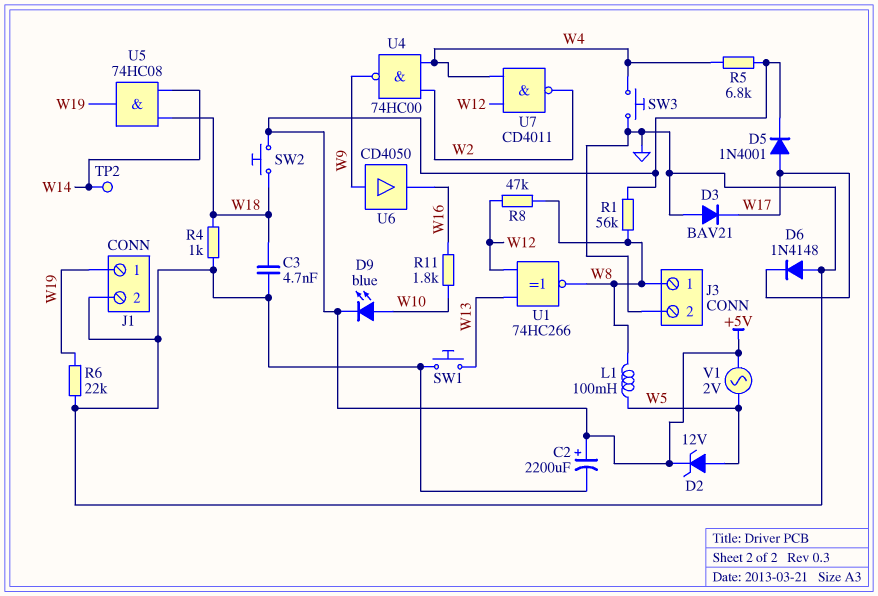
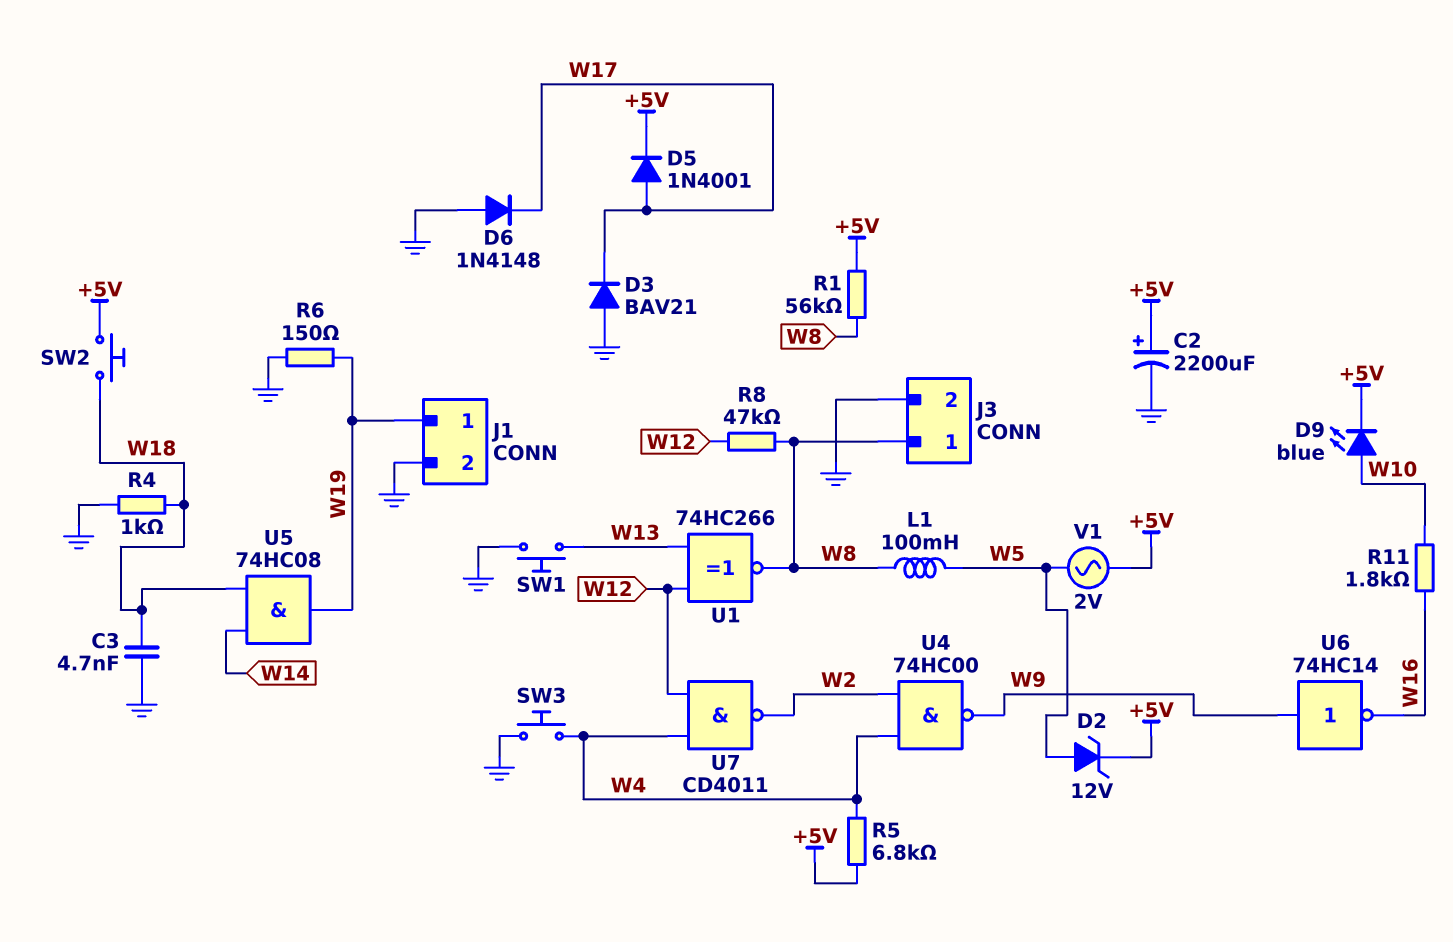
R6: 22k (GND, W19) -> 150 (GND, W19)
TP2: test point (W14) -> none
U6: buffer CD4050 (in W9, out W16) -> NOT 74HC14 (in W9, out W16)

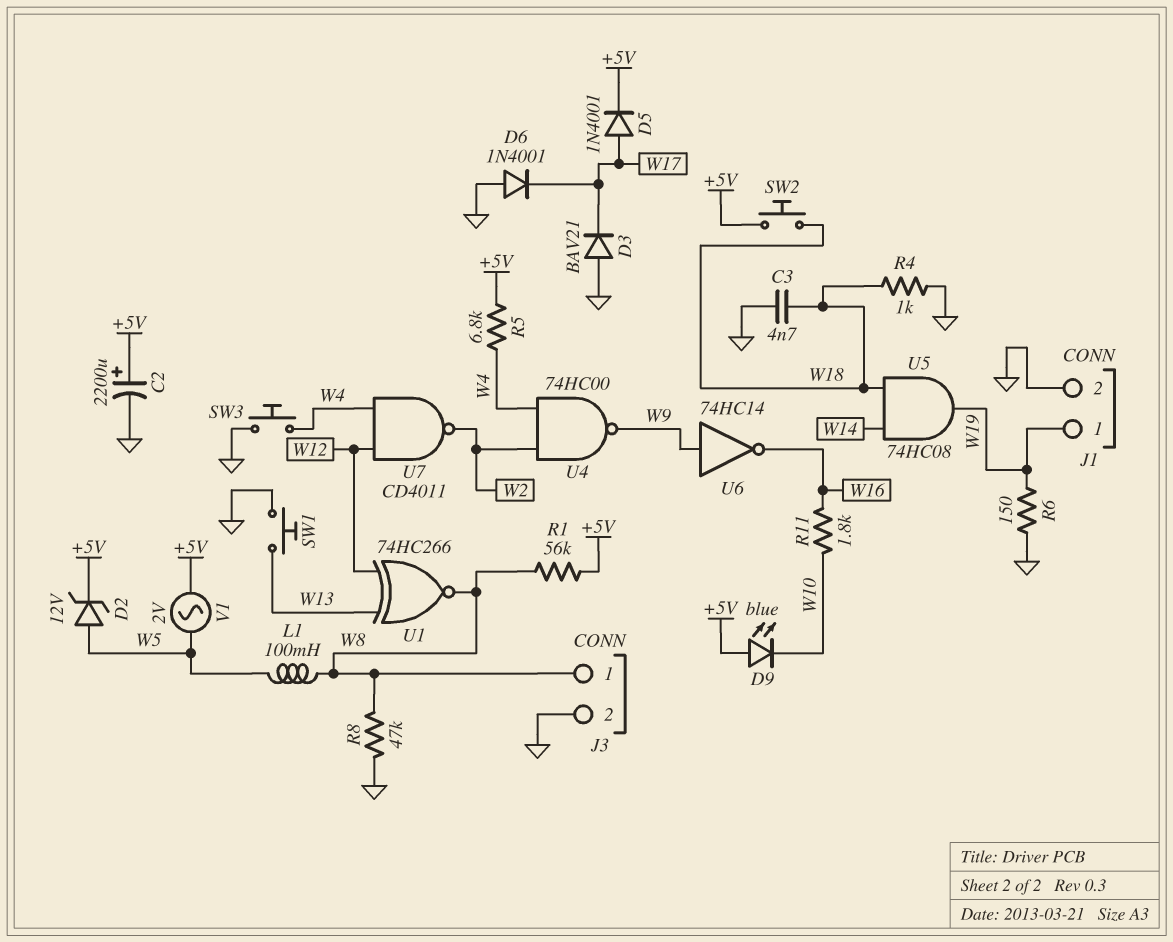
D6: diode 1N4148 (A GND, K W17) -> diode 1N4001 (A GND, K W17)
D9: LED blue (A W10, K +5V) -> LED blue (A +5V, K W10)
R8: 47k (W8, W12) -> 47k (GND, W8)

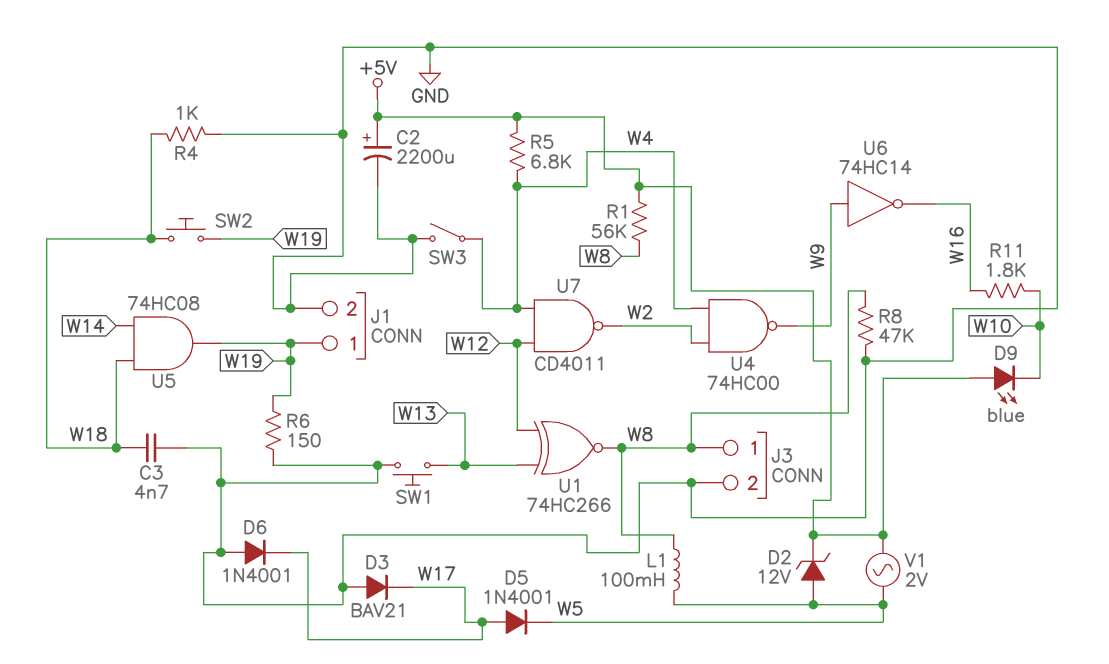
D5: diode 1N4001 (A W17, K +5V) -> diode 1N4001 (A W17, K W5)
SW2: button (+5V, W18) -> button (W18, W19)
SW3: button (GND, W4) -> switch (GND, W4)

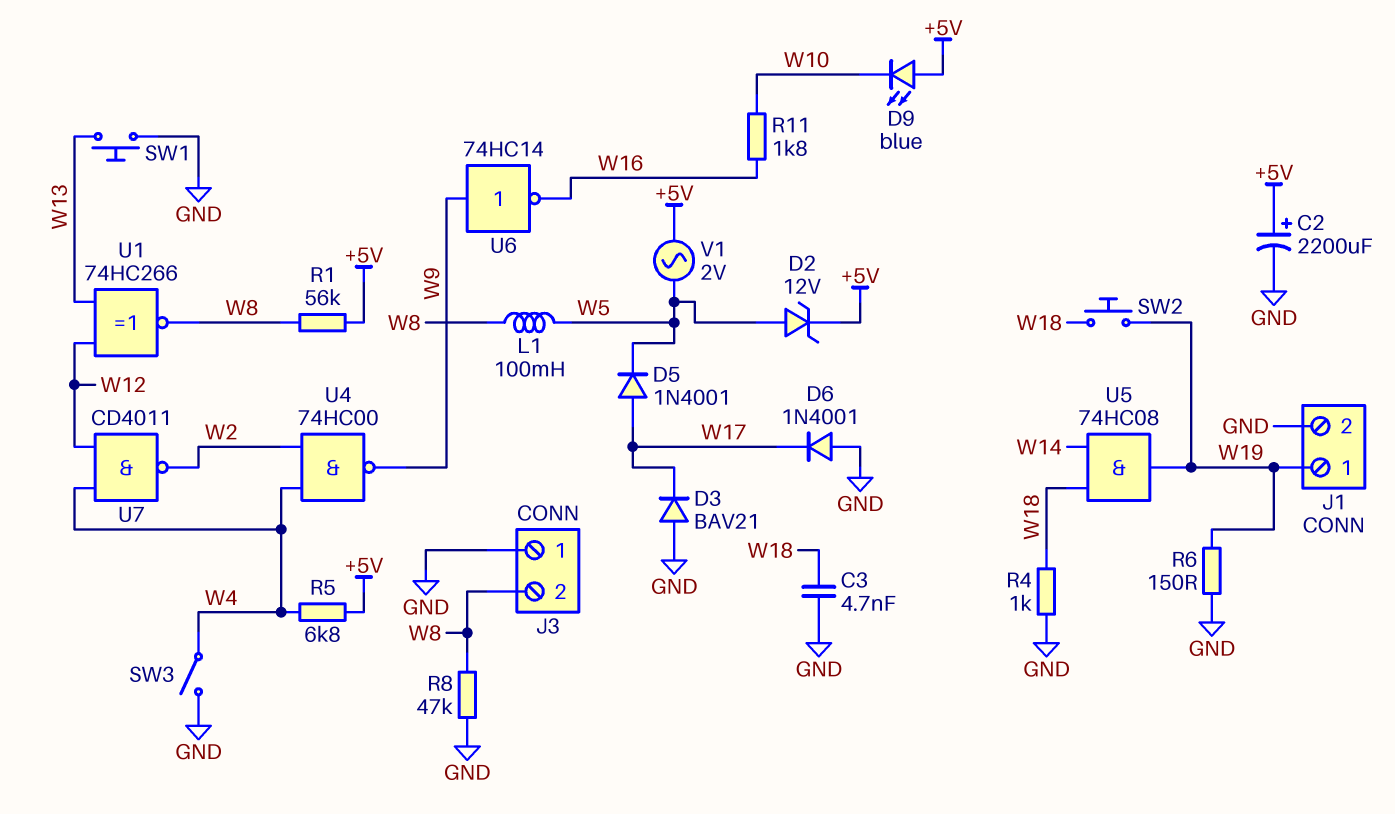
J3 pin 1: W8 -> GND
J3 pin 2: GND -> W8

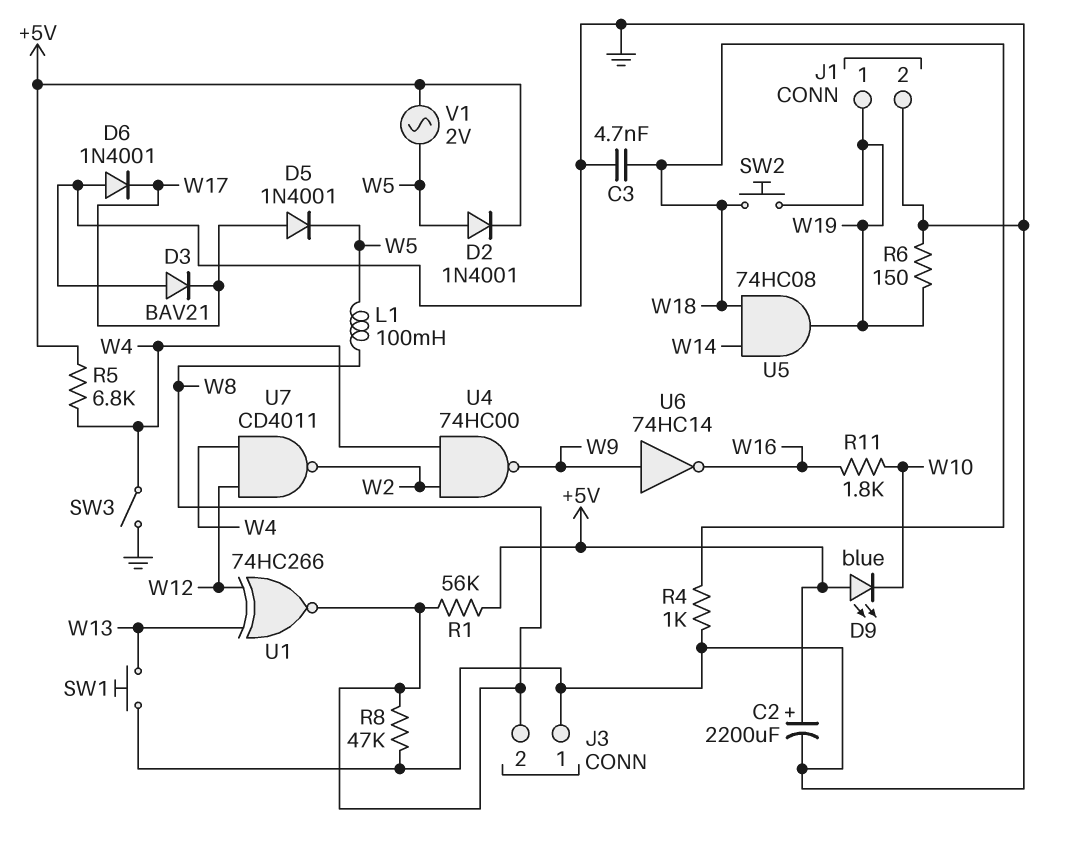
D2: zener 12V (A W5, K +5V) -> diode 1N4001 (A W5, K +5V)

